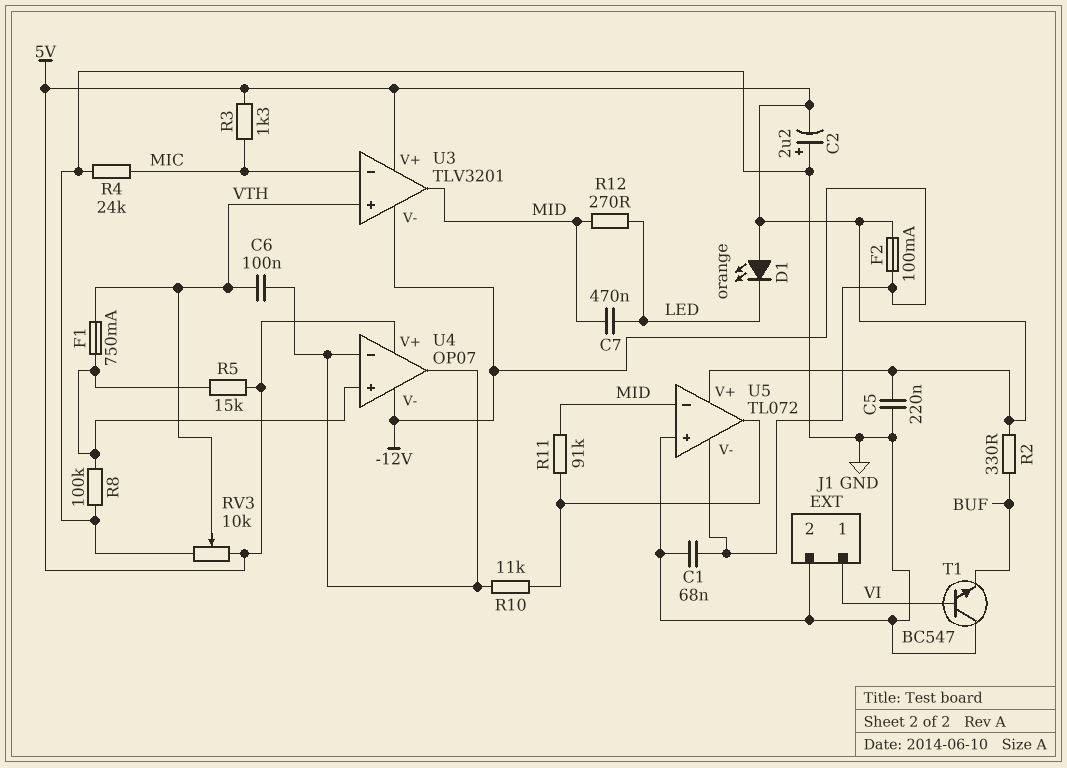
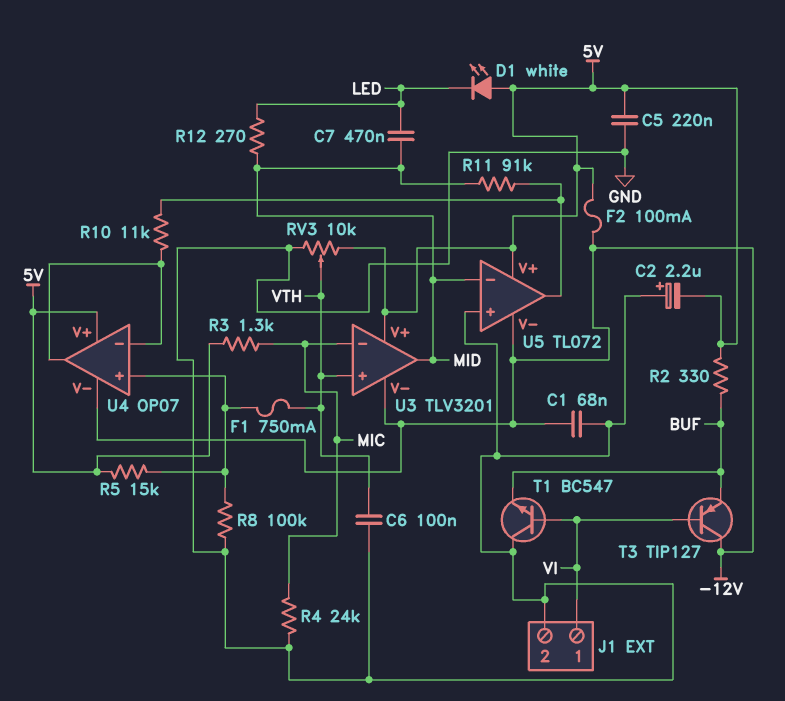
C6: 100nF (U4/in-, VTH) -> 100nF (GND, VTH)
D1: LED orange (A 5V, K LED) -> LED white (A 5V, K LED)
T3: none -> PNP TIP127 (B VI, C -12V, E BUF)

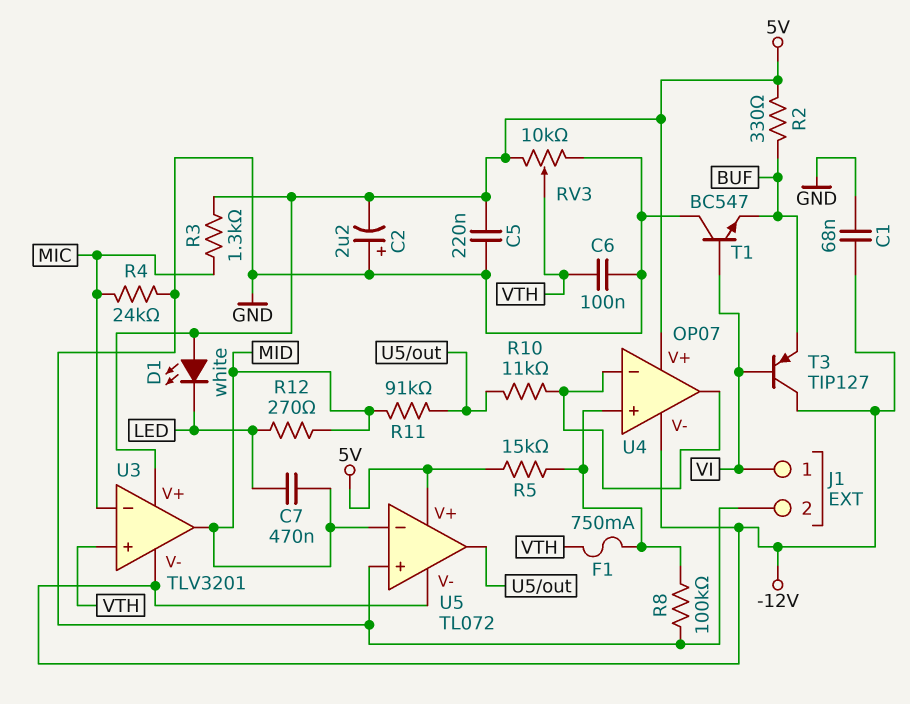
F2: 100mA (-12V, 5V) -> none

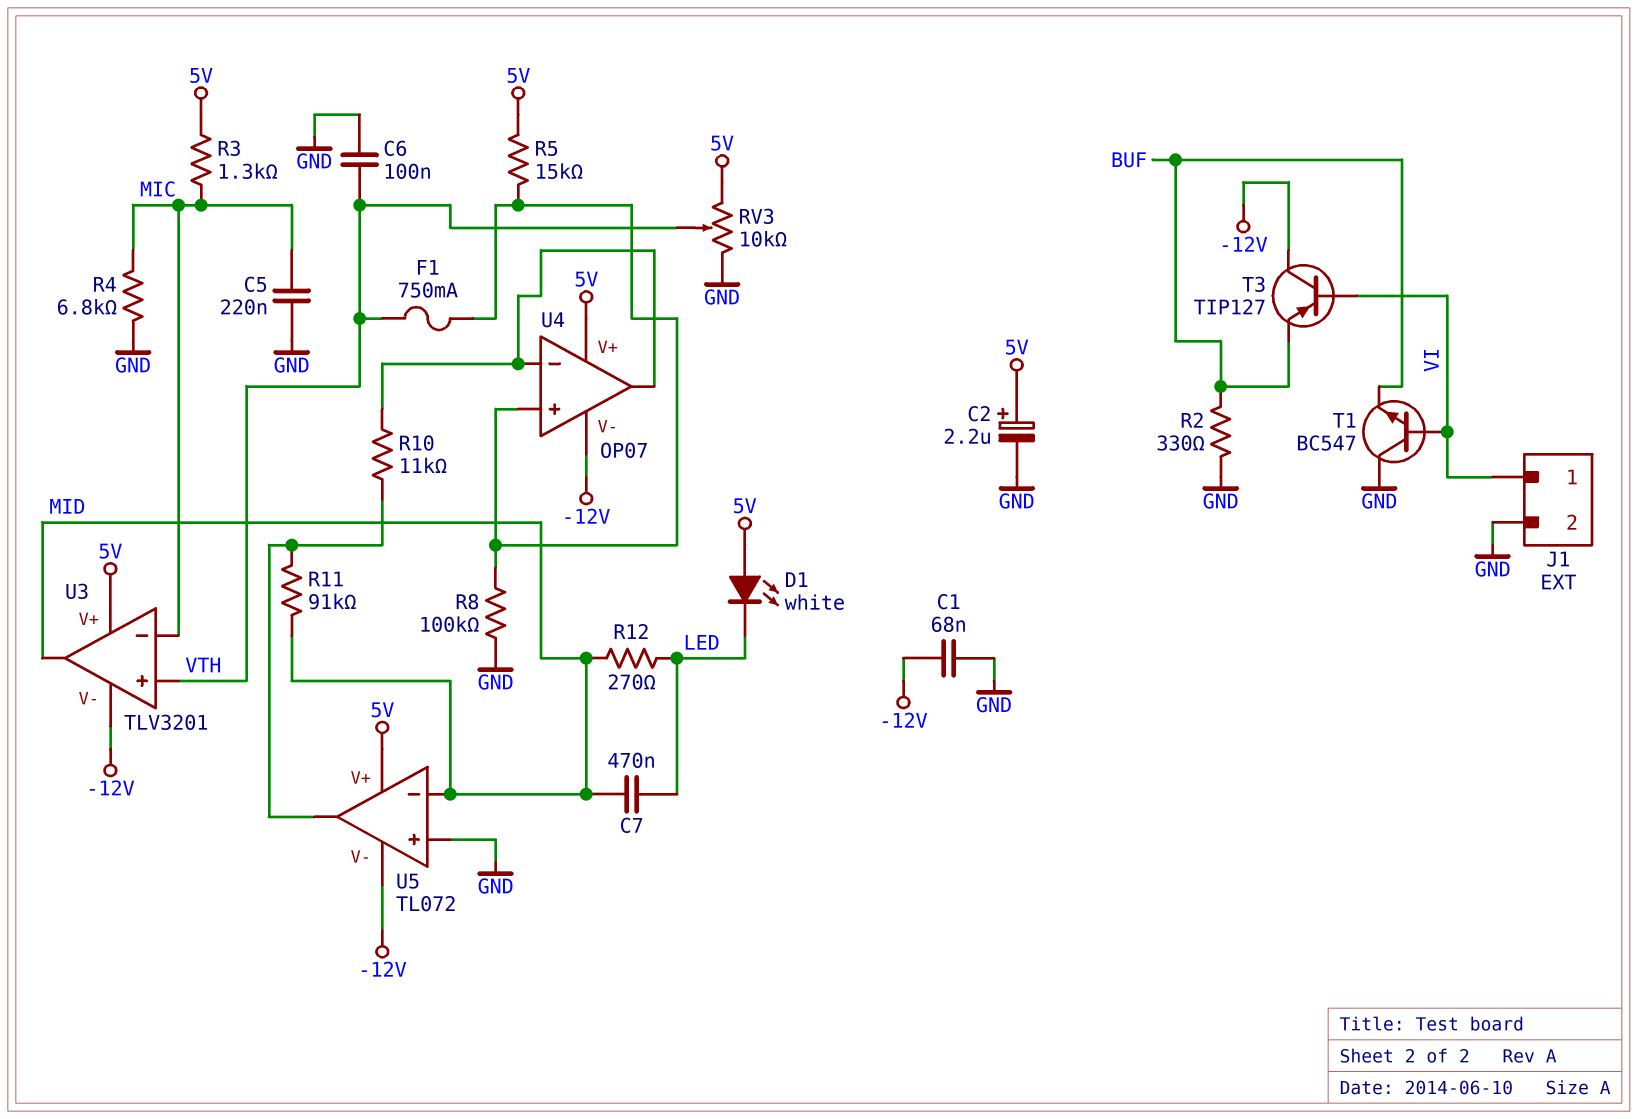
C2: 2.2uF (plus GND, minus 5V) -> 2.2uF (plus 5V, minus GND)
C5: 220nF (5V, GND) -> 220nF (GND, MIC)
R2: 330 (5V, BUF) -> 330 (BUF, GND)
R4: 24k (GND, MIC) -> 6.8k (GND, MIC)

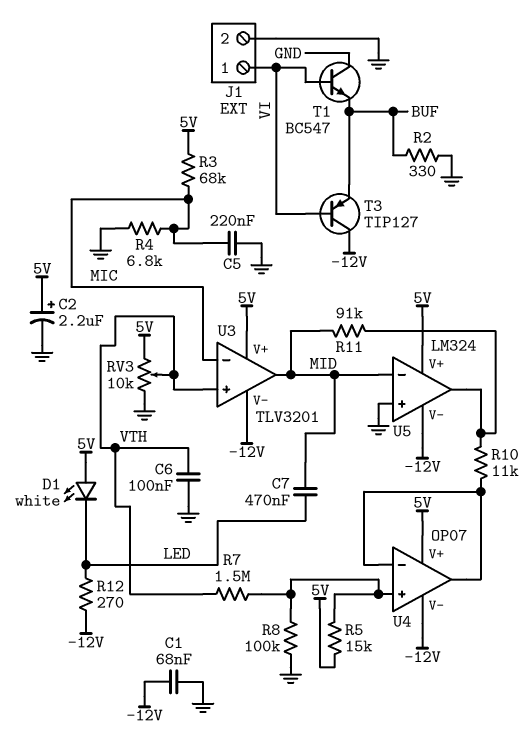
F1: 750mA (U4/in+, VTH) -> none
R3: 1.3k (5V, MIC) -> 68k (5V, MIC)
R7: none -> 1.5M (U4/in+, VTH)
R12: 270 (LED, MID) -> 270 (-12V, LED)
U5: TL072 -> LM324

